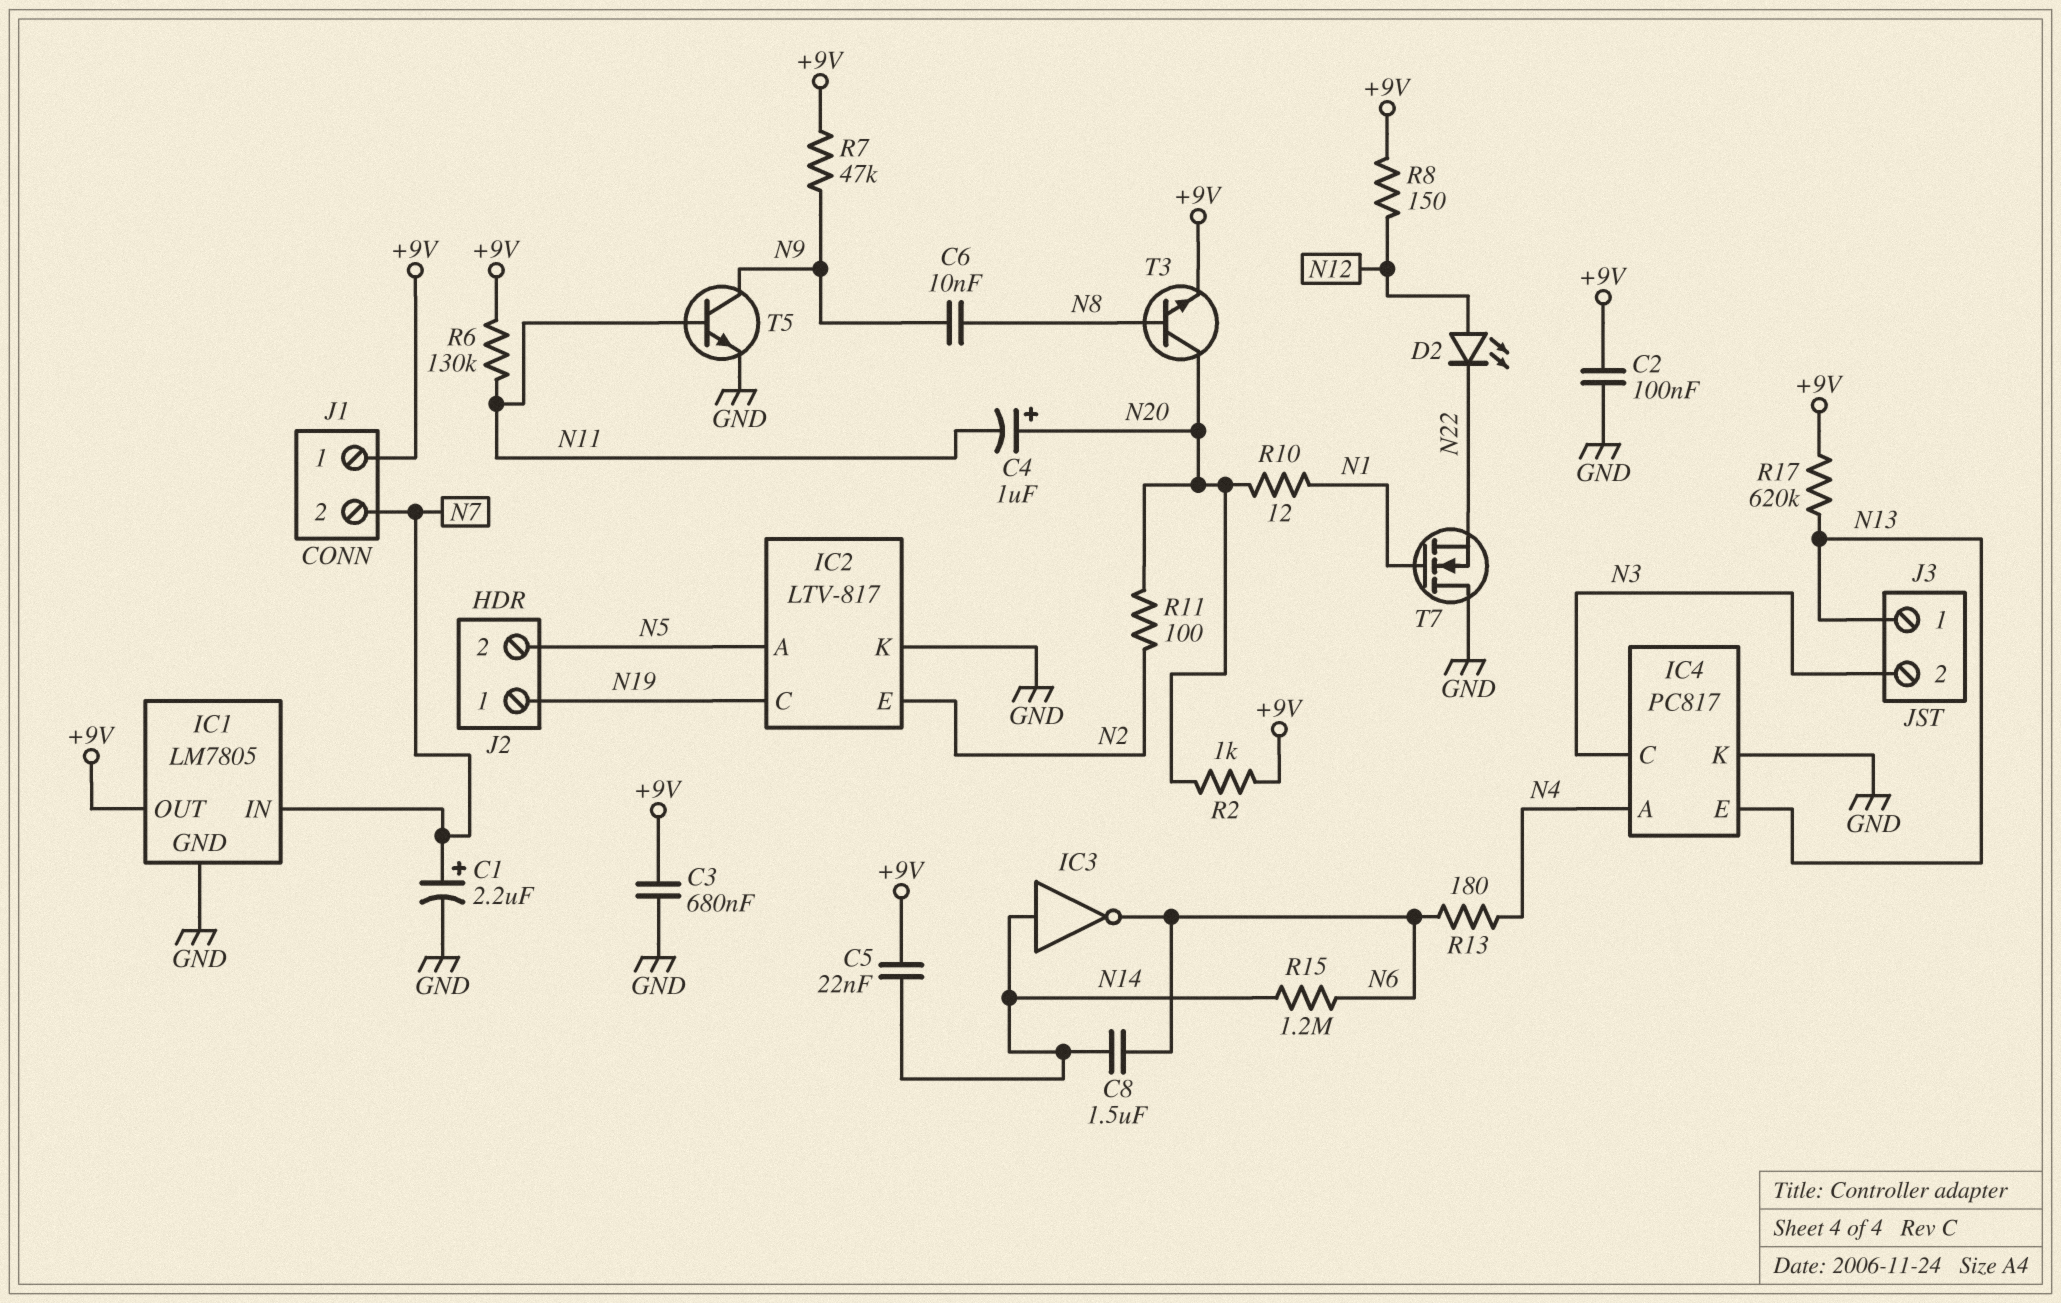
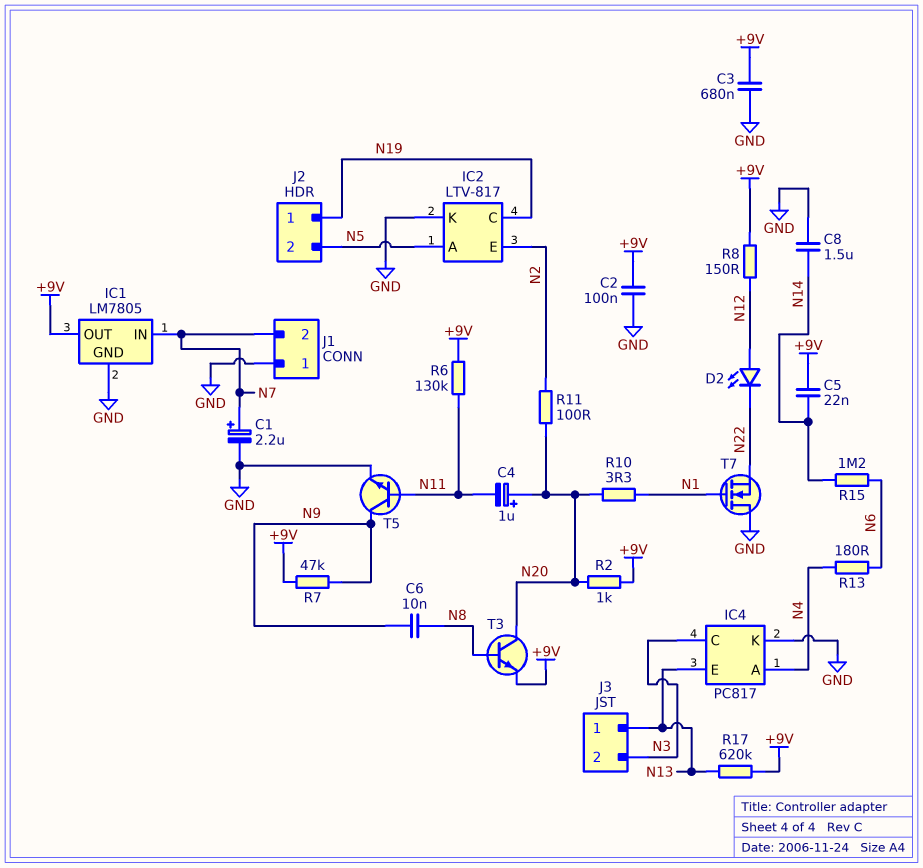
C8: 1.5uF (N6, N14) -> 1.5uF (GND, N14)
IC3: NOT (in N14, out N6) -> none
J1 pin 1: +9V -> GND
R10: 12 (N1, N20) -> 3.3 (N1, N20)

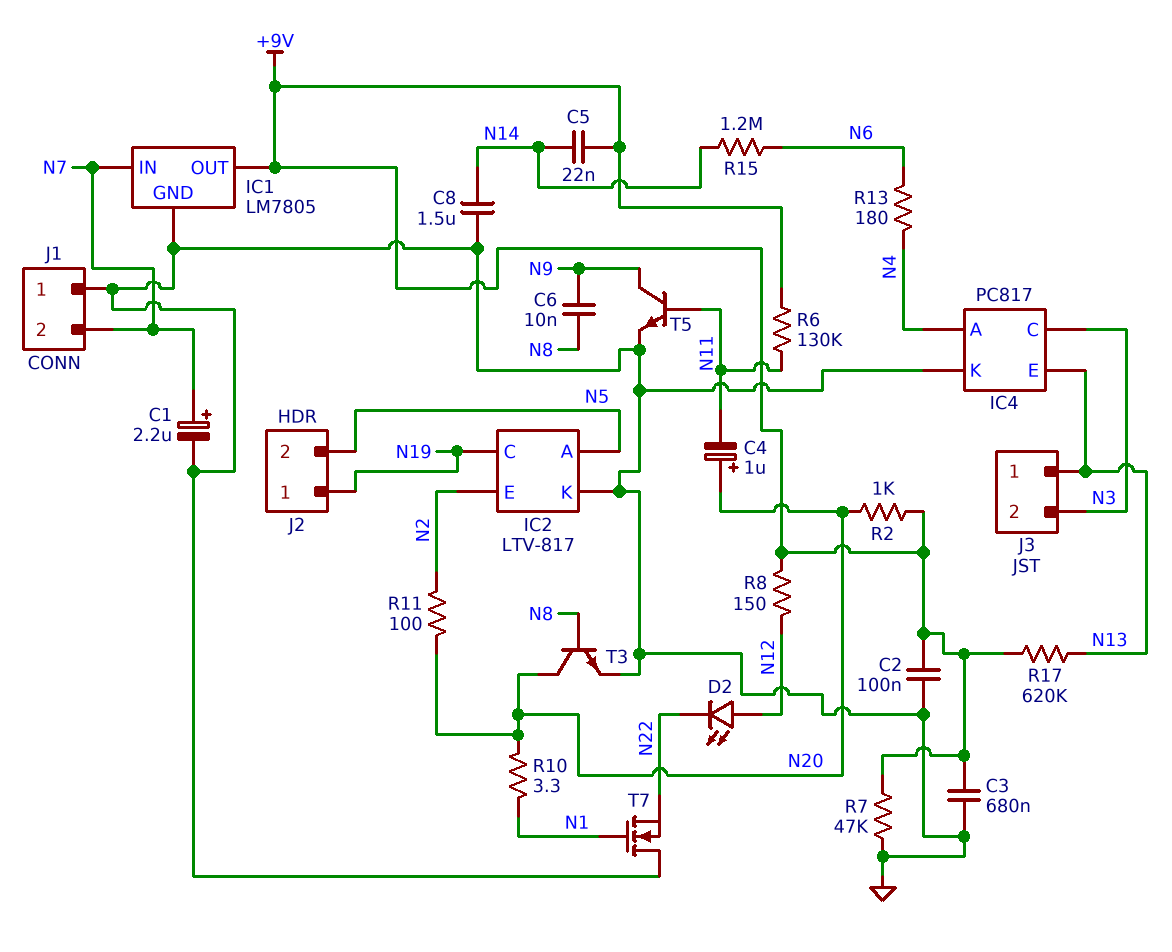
R7: 47k (+9V, N9) -> 47k (+9V, GND)
T3: NPN (B N8, C N20, E +9V) -> NPN (B N8, C N20, E GND)

